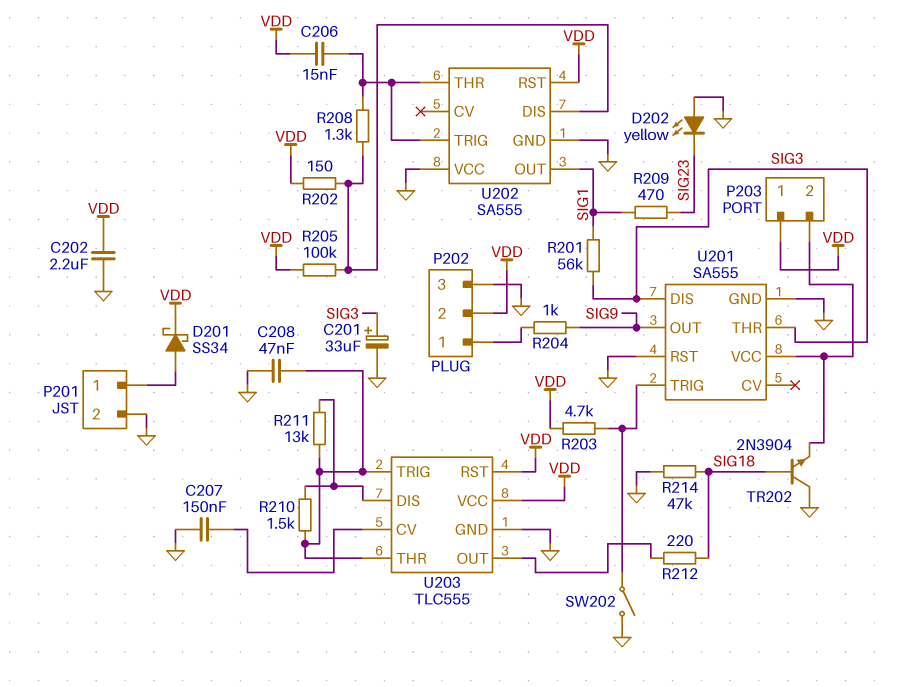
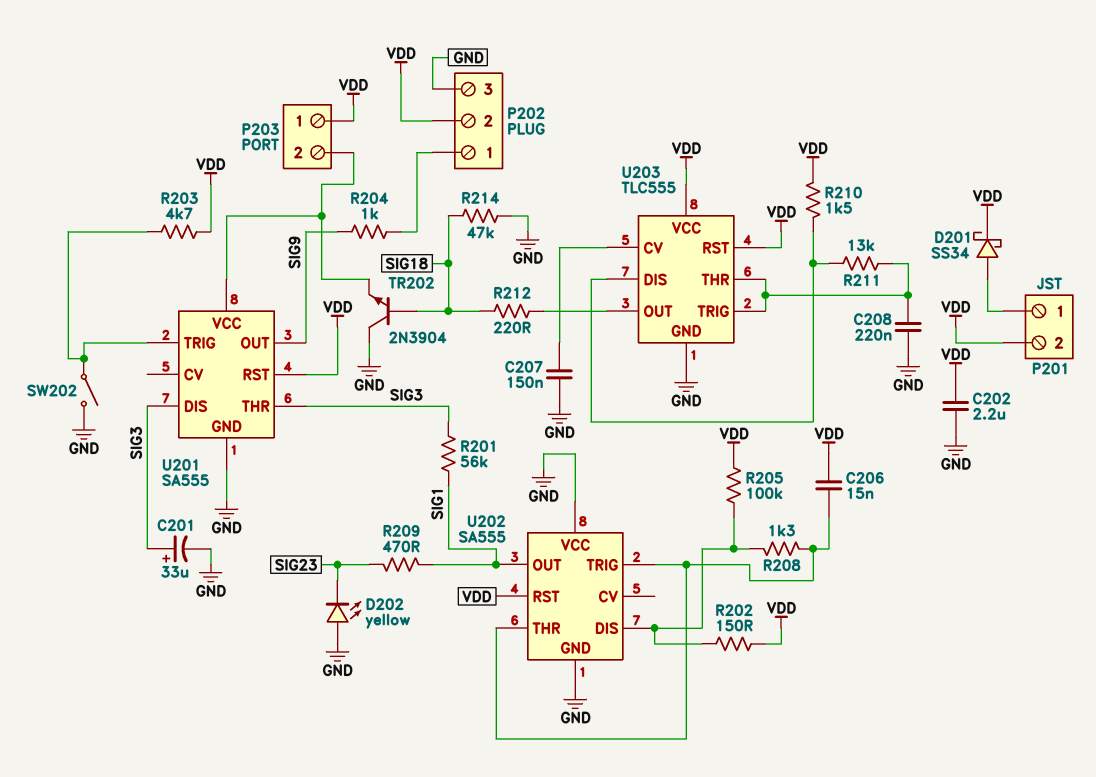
C208: 47nF (GND, U203/THR) -> 220nF (GND, U203/THR)
P201 pin 2: GND -> VDD
R210: 1.5k (U203/DIS, U203/THR) -> 1.5k (U203/DIS, VDD)
U201 pin RST: GND -> VDD

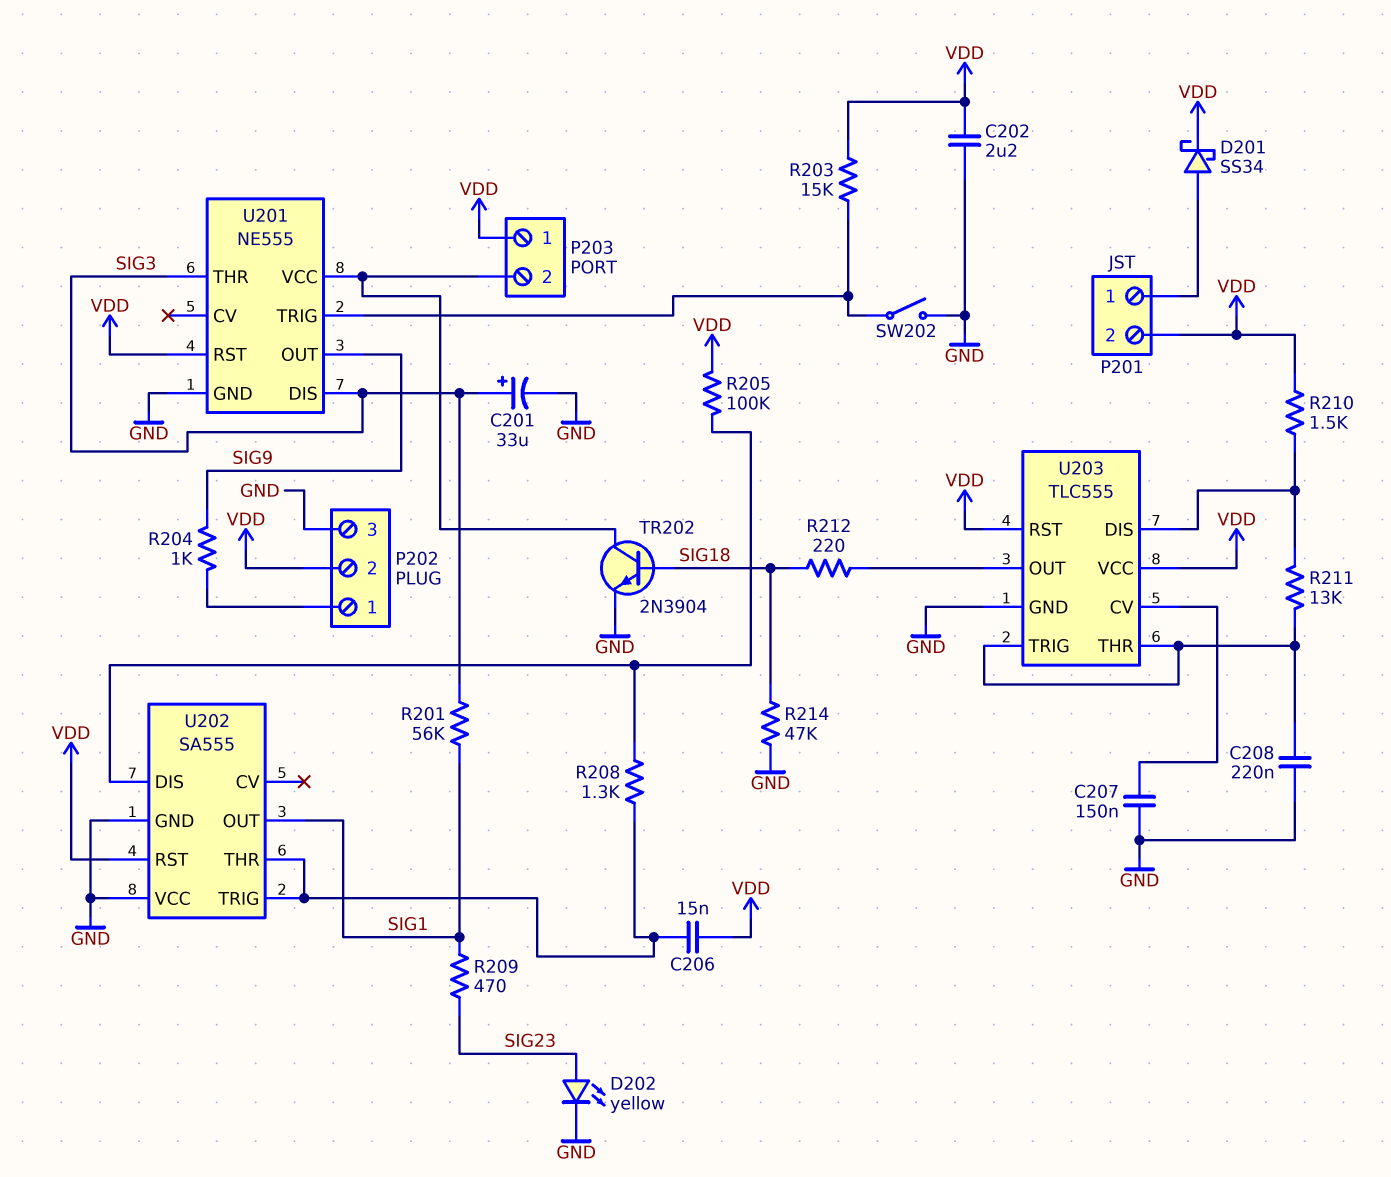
D202: LED yellow (A GND, K SIG23) -> LED yellow (A SIG23, K GND)
R202: 150 (U202/DIS, VDD) -> none
R203: 4.7k (U201/TRIG, VDD) -> 15k (U201/TRIG, VDD)
TR202: NPN 2N3904 (B SIG18, C GND, E P203/2) -> NPN 2N3904 (B SIG18, C P203/2, E GND)
U201: SA555 -> NE555

